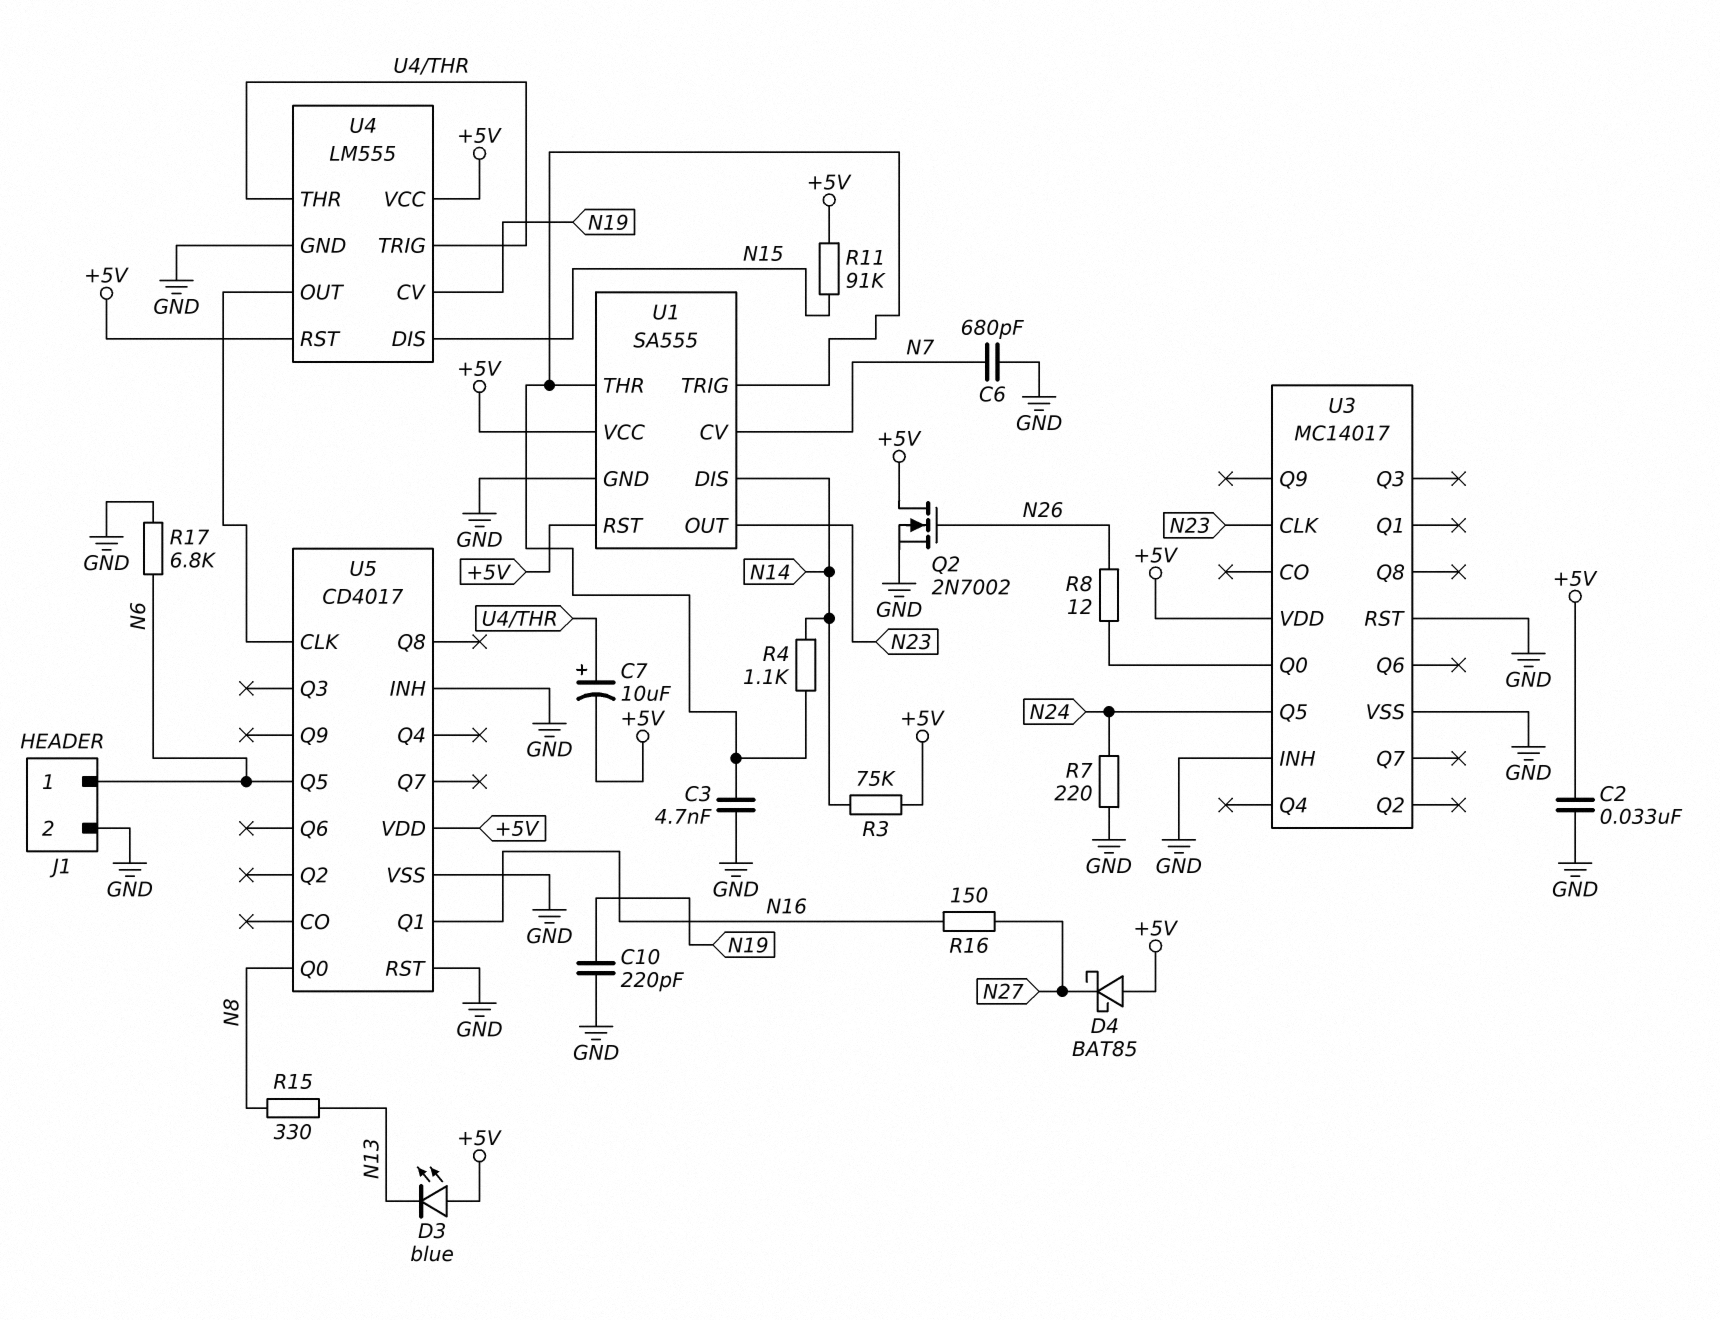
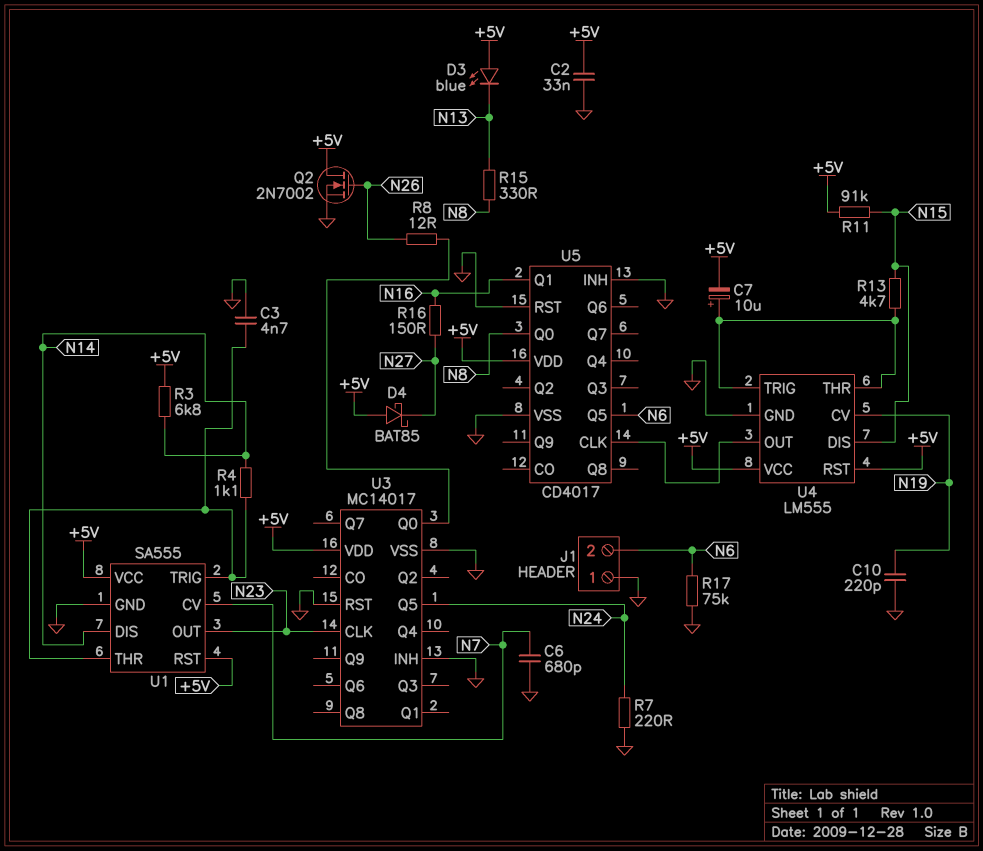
J1 pin 1: N6 -> GND
J1 pin 2: GND -> N6
R3: 75k (+5V, N14) -> 6.8k (+5V, N14)
R13: none -> 4.7k (N15, U4/THR)
R17: 6.8k (GND, N6) -> 75k (GND, N6)

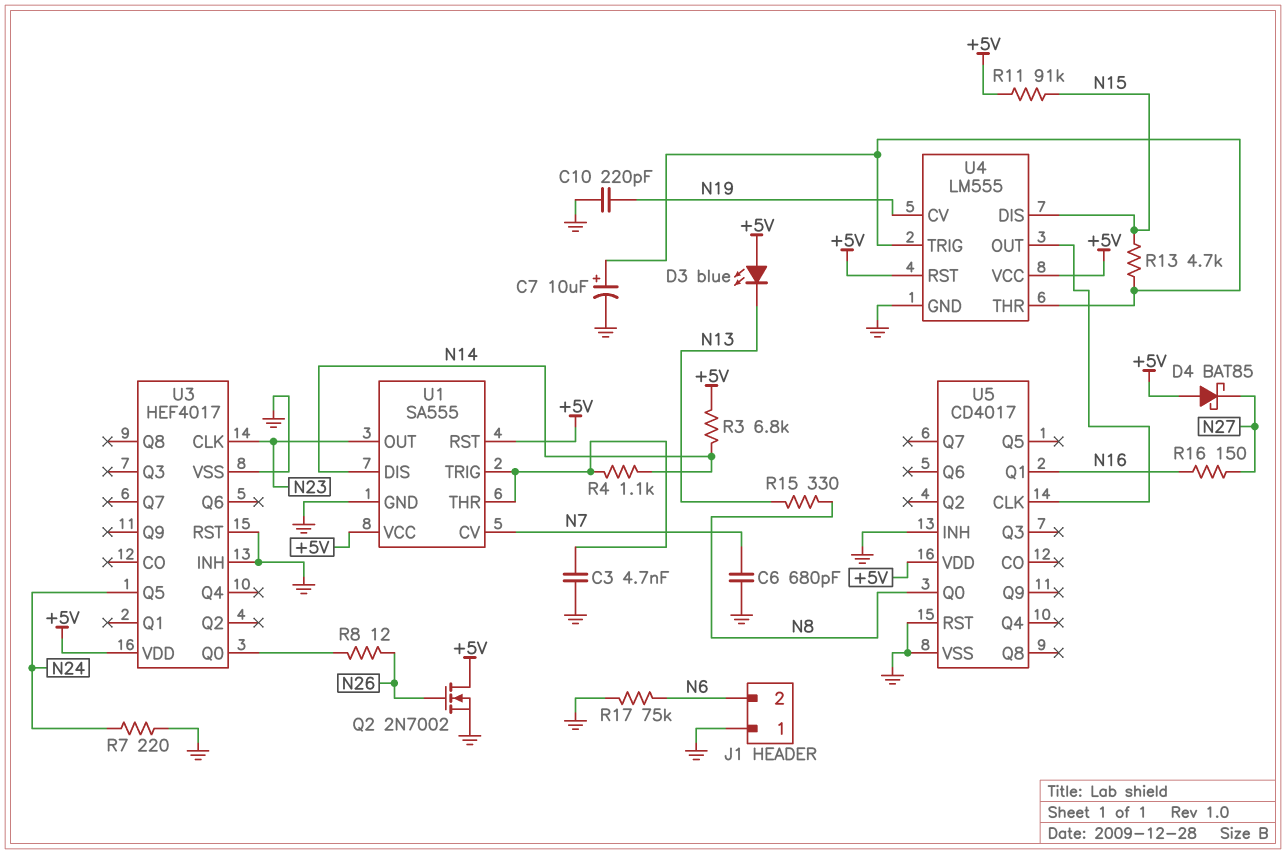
C2: 33nF (+5V, GND) -> none
C7: 10uF (plus U4/THR, minus +5V) -> 10uF (plus U4/THR, minus GND)
U3: MC14017 -> HEF4017
U5 pin Q5: N6 -> none

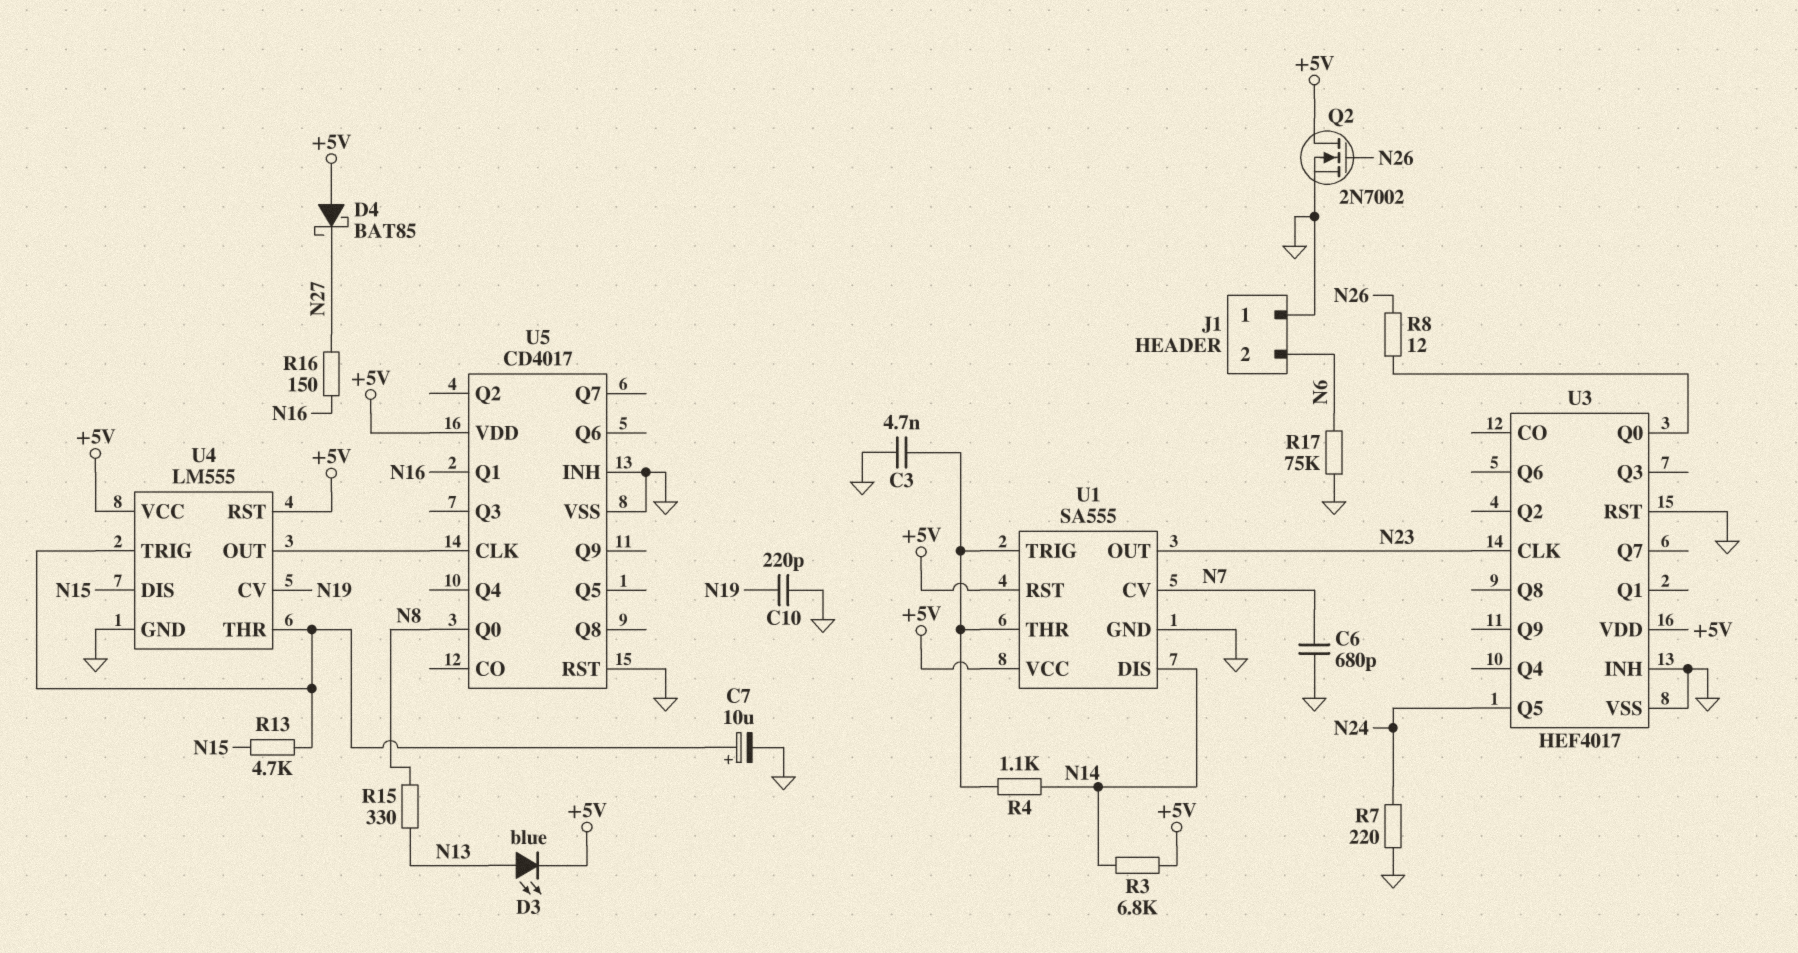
D3: LED blue (A +5V, K N13) -> LED blue (A N13, K +5V)
R11: 91k (+5V, N15) -> none

